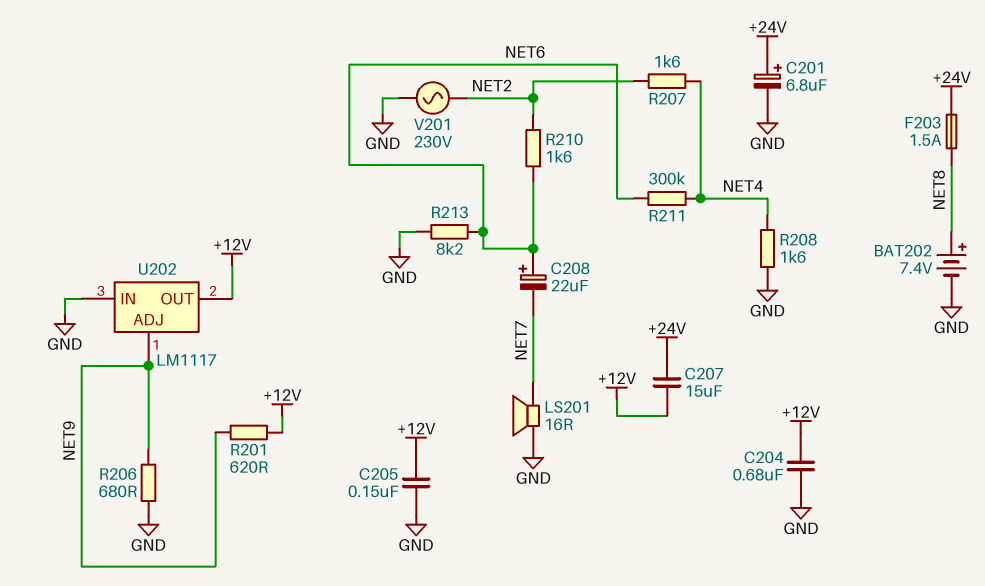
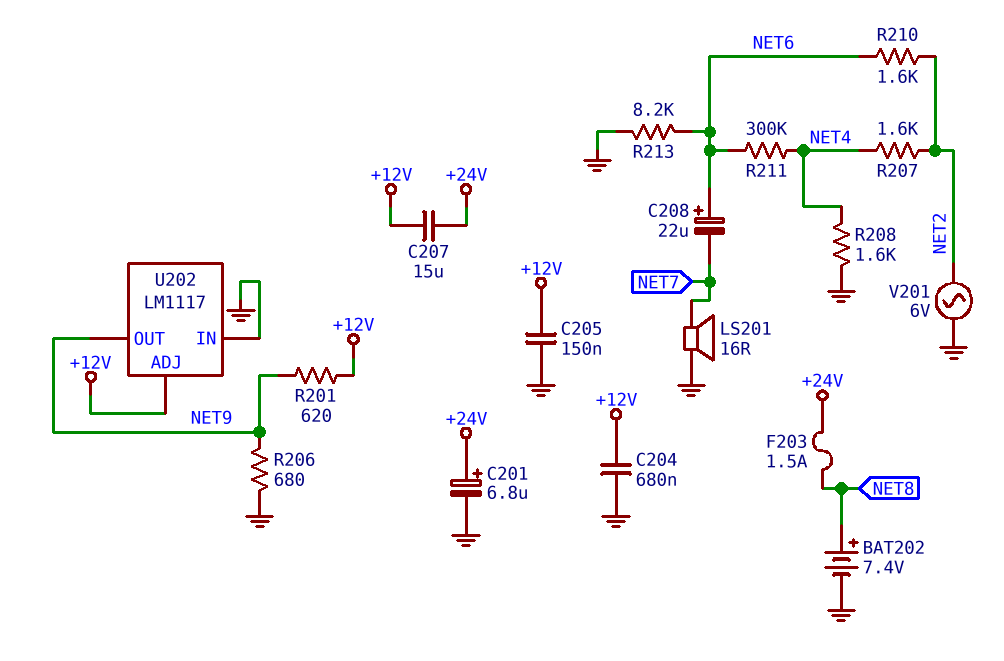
U202 pin ADJ: NET9 -> +12V
U202 pin OUT: +12V -> NET9
V201: AC 230V (GND, NET2) -> AC 6V (GND, NET2)

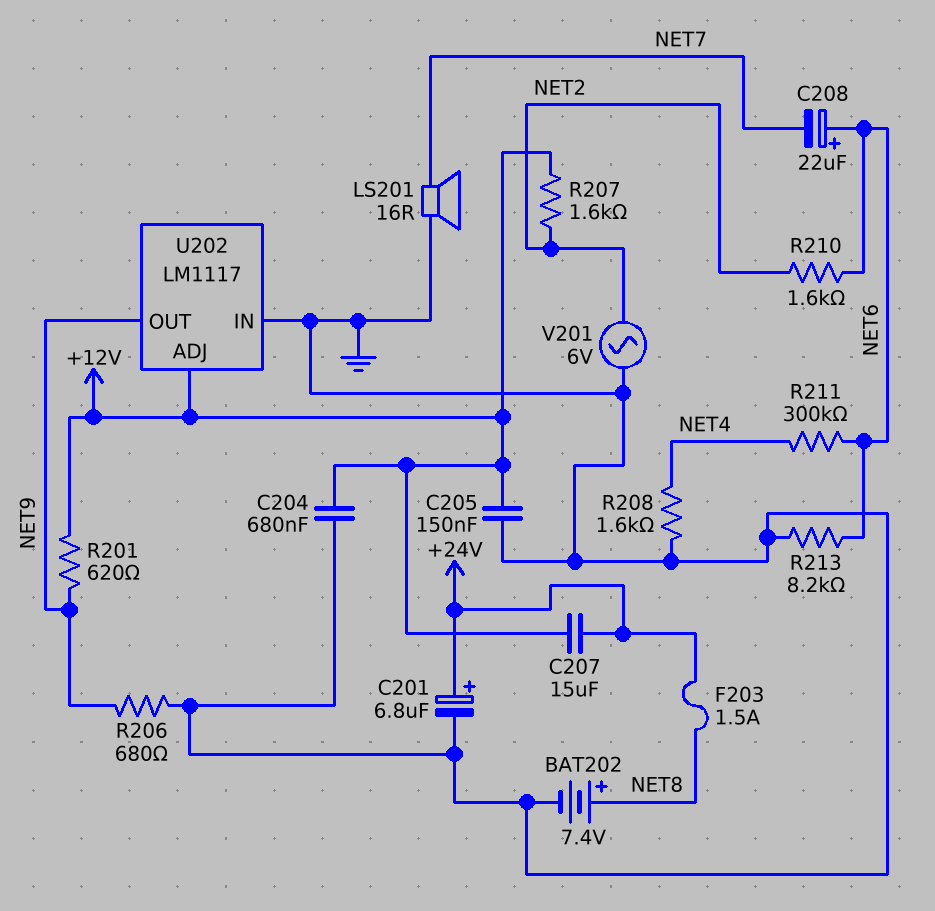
R207: 1.6k (NET2, NET4) -> 1.6k (+12V, NET2)

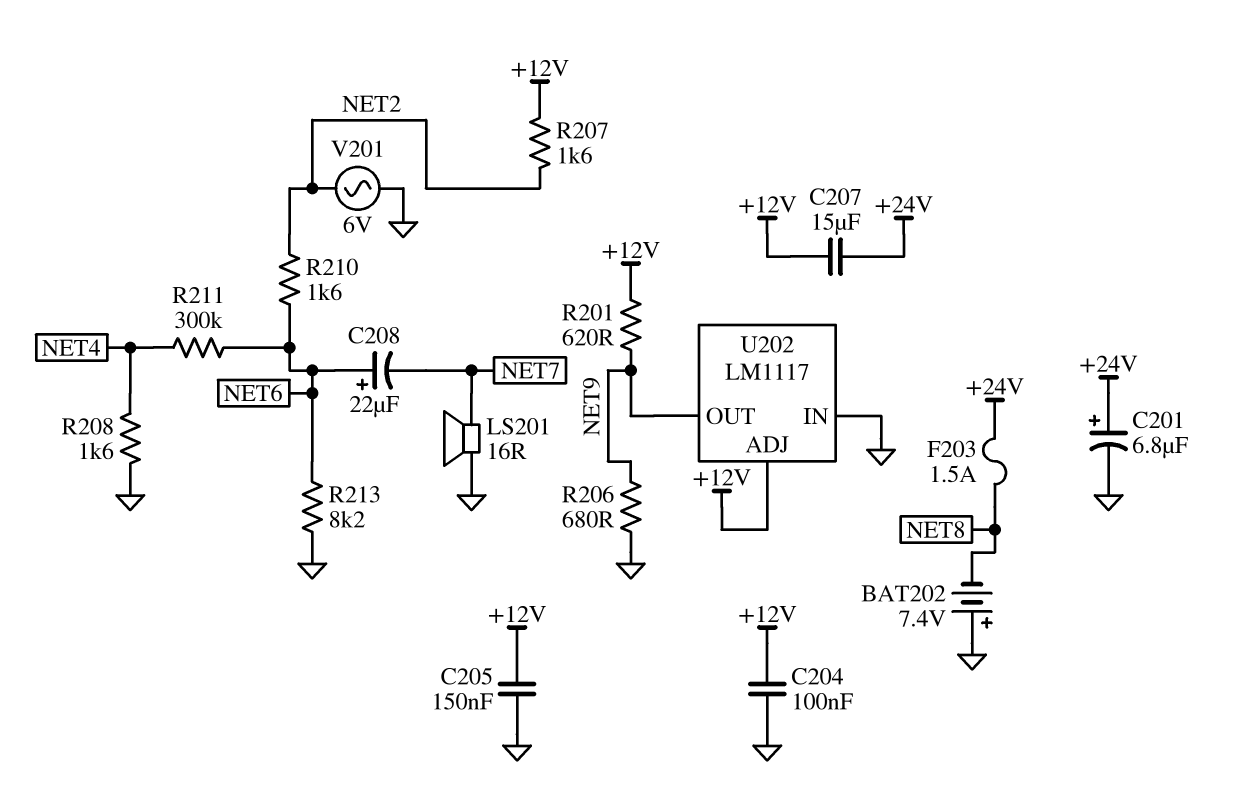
BAT202: 7.4V (plus NET8, minus GND) -> 7.4V (plus GND, minus NET8)
C204: 680nF (+12V, GND) -> 100nF (+12V, GND)

